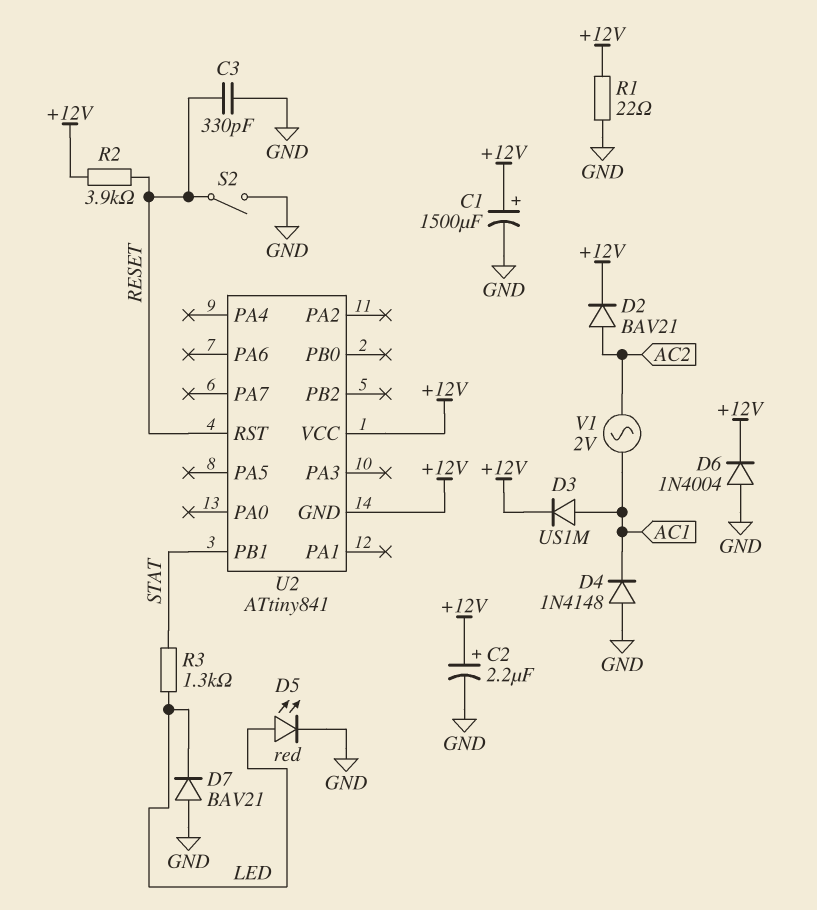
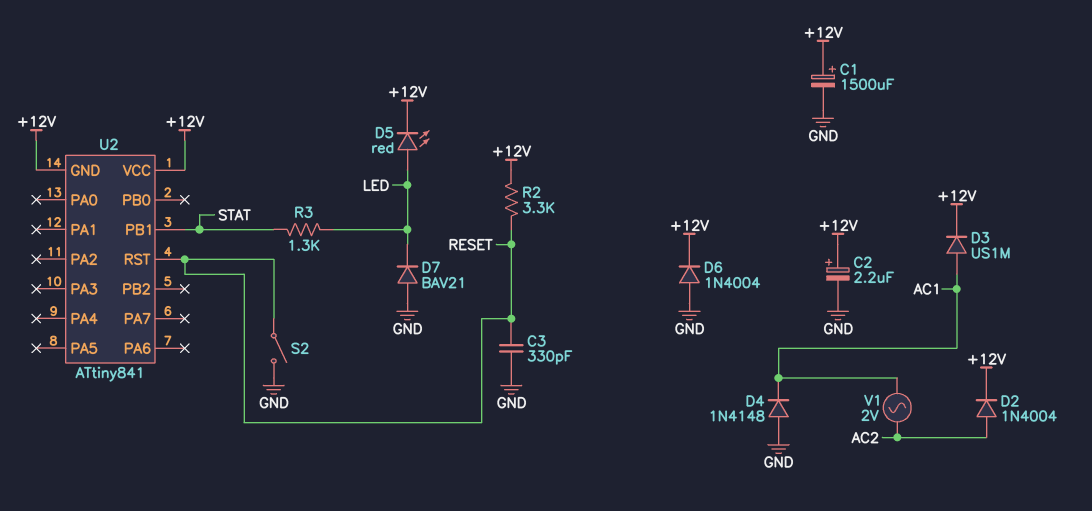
D2: diode BAV21 (A AC2, K +12V) -> diode 1N4004 (A AC2, K +12V)
D5: LED red (A LED, K GND) -> LED red (A LED, K +12V)
R1: 22 (+12V, GND) -> none
R2: 3.9k (+12V, RESET) -> 3.3k (+12V, RESET)

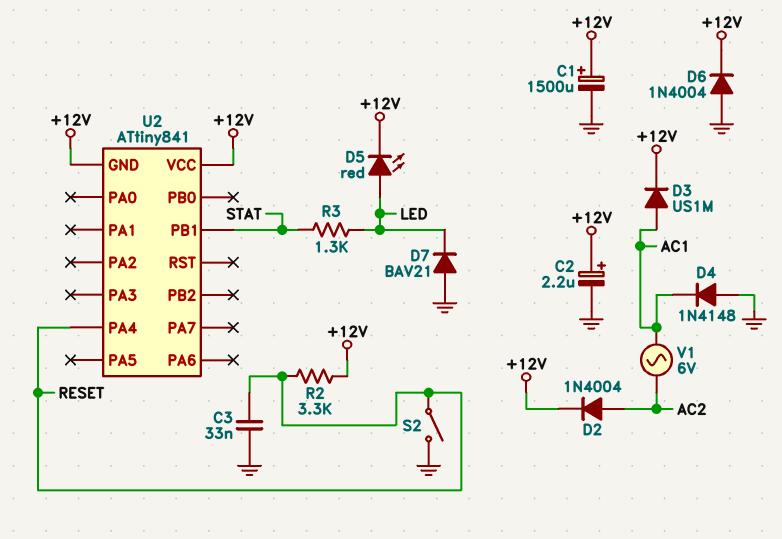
C3: 330pF (GND, RESET) -> 33nF (GND, RESET)
U2 pin PA4: none -> RESET
U2 pin RST: RESET -> none
V1: AC 2V (AC1, AC2) -> AC 6V (AC1, AC2)

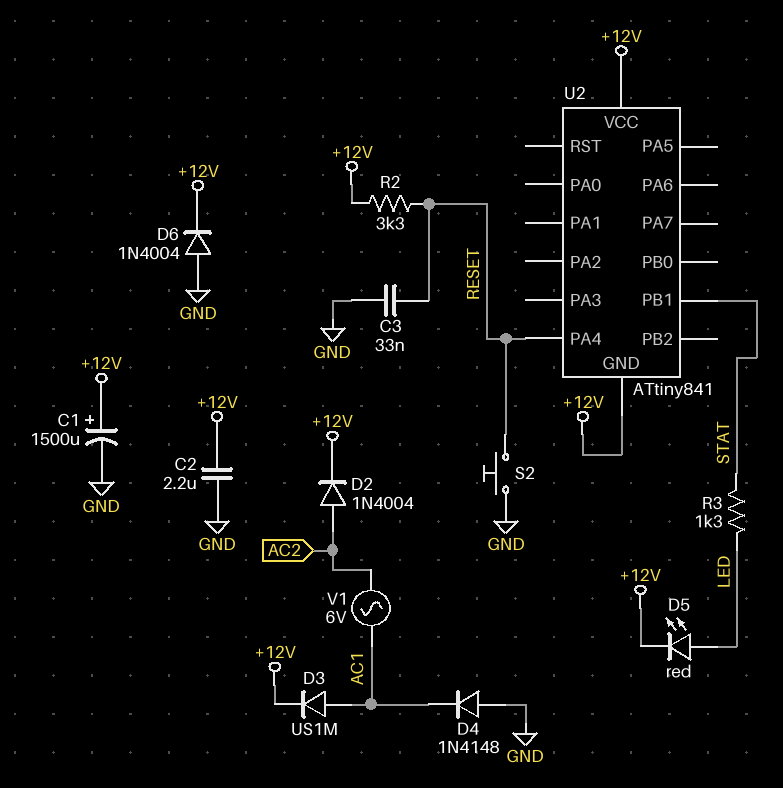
C2: 2.2uF (plus +12V, minus GND) -> 2.2uF (+12V, GND)
D7: diode BAV21 (A GND, K LED) -> none
S2: switch (GND, RESET) -> button (GND, RESET)

